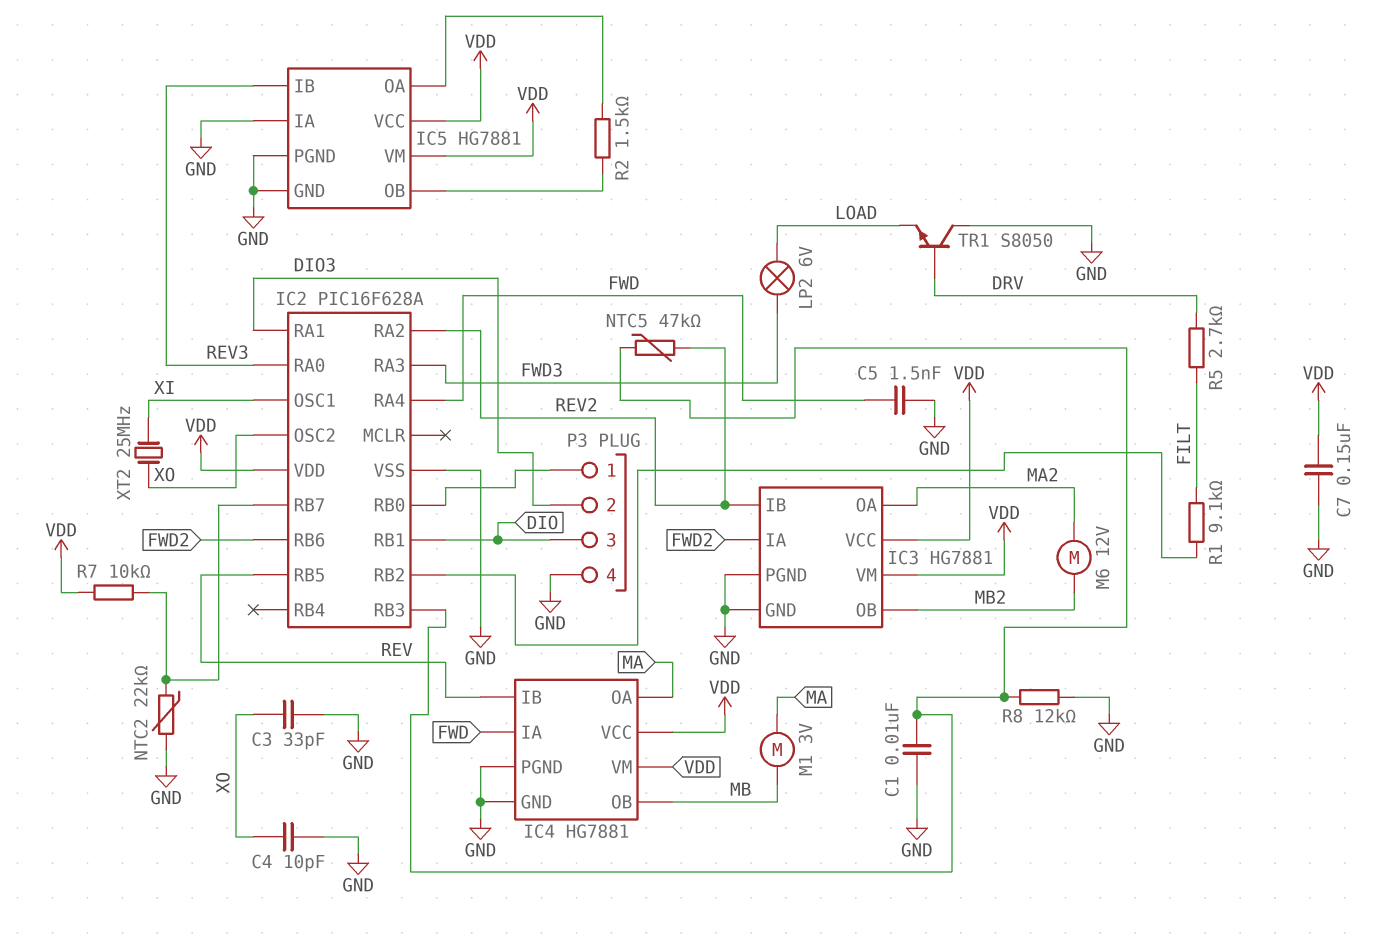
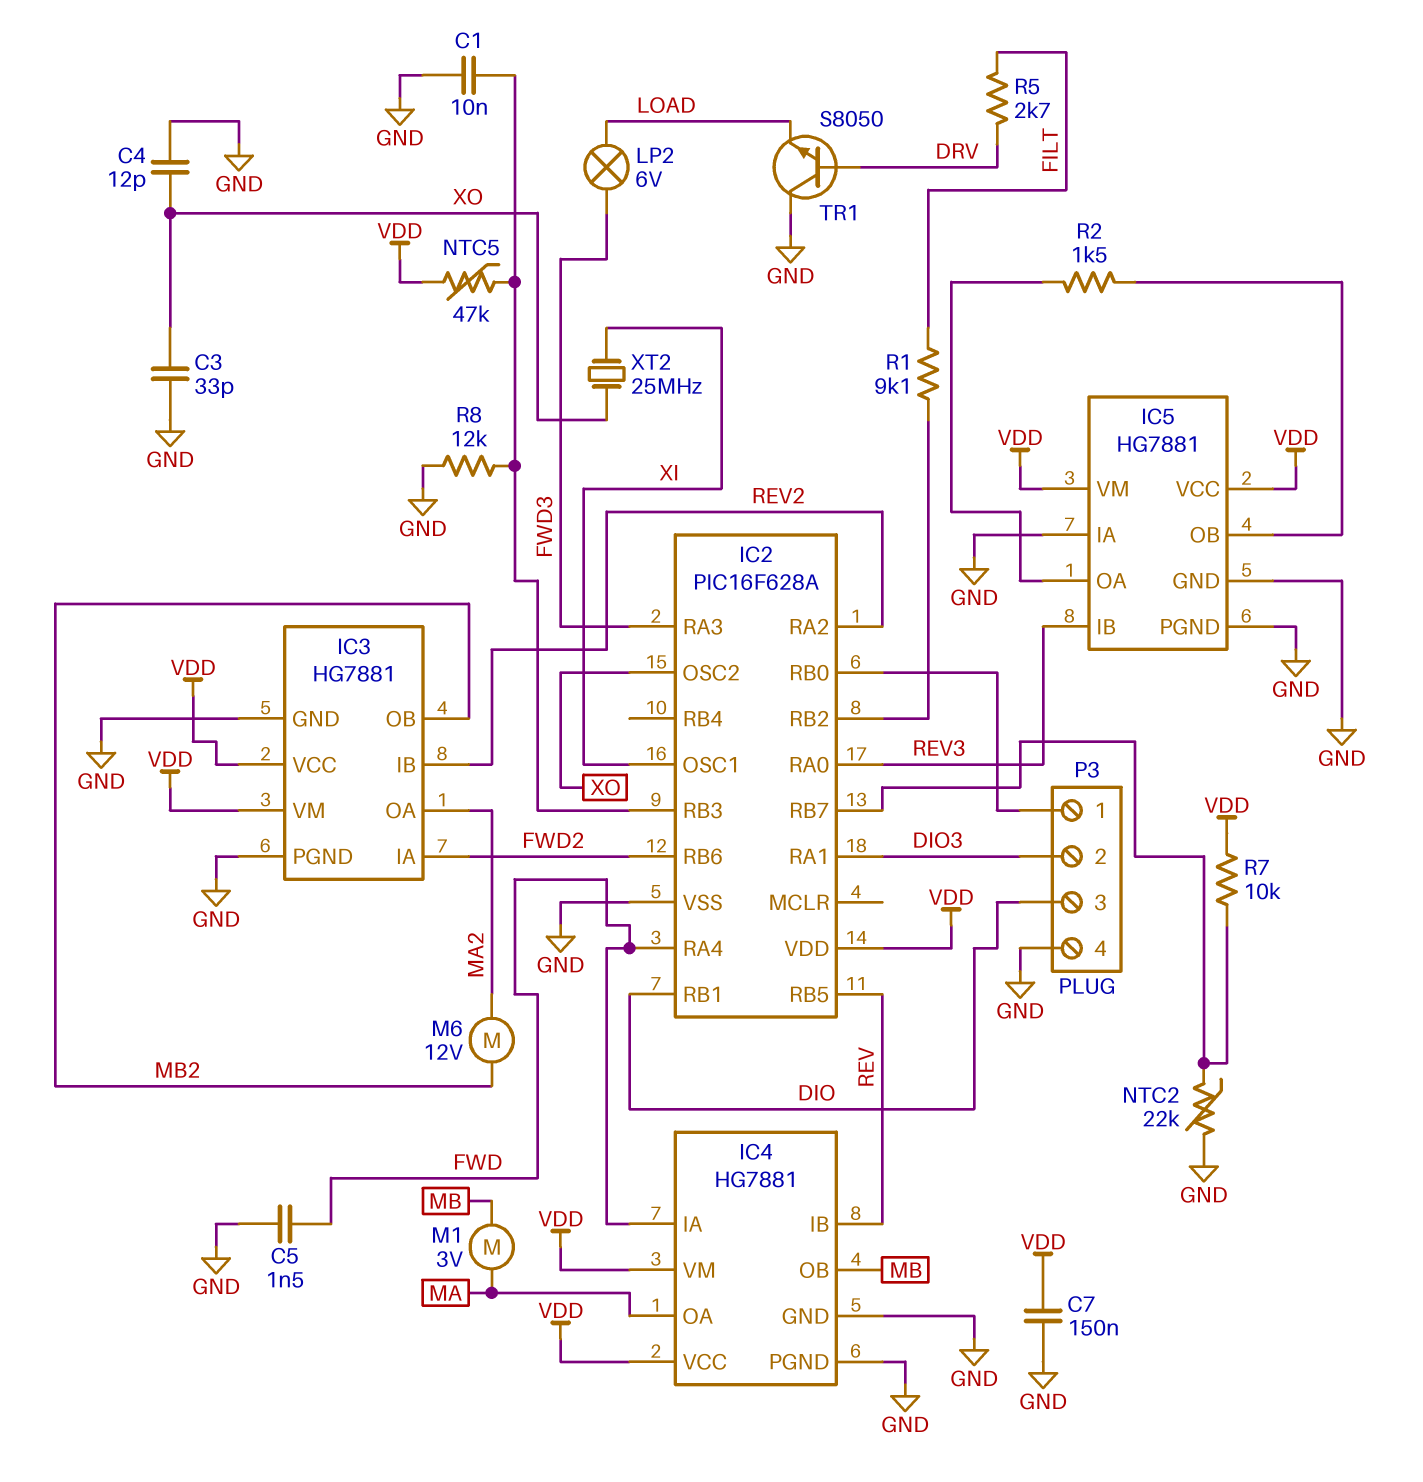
C4: 10pF (GND, XO) -> 12pF (GND, XO)
NTC5: 47k (IC2/RB3, REV2) -> 47k (IC2/RB3, VDD)

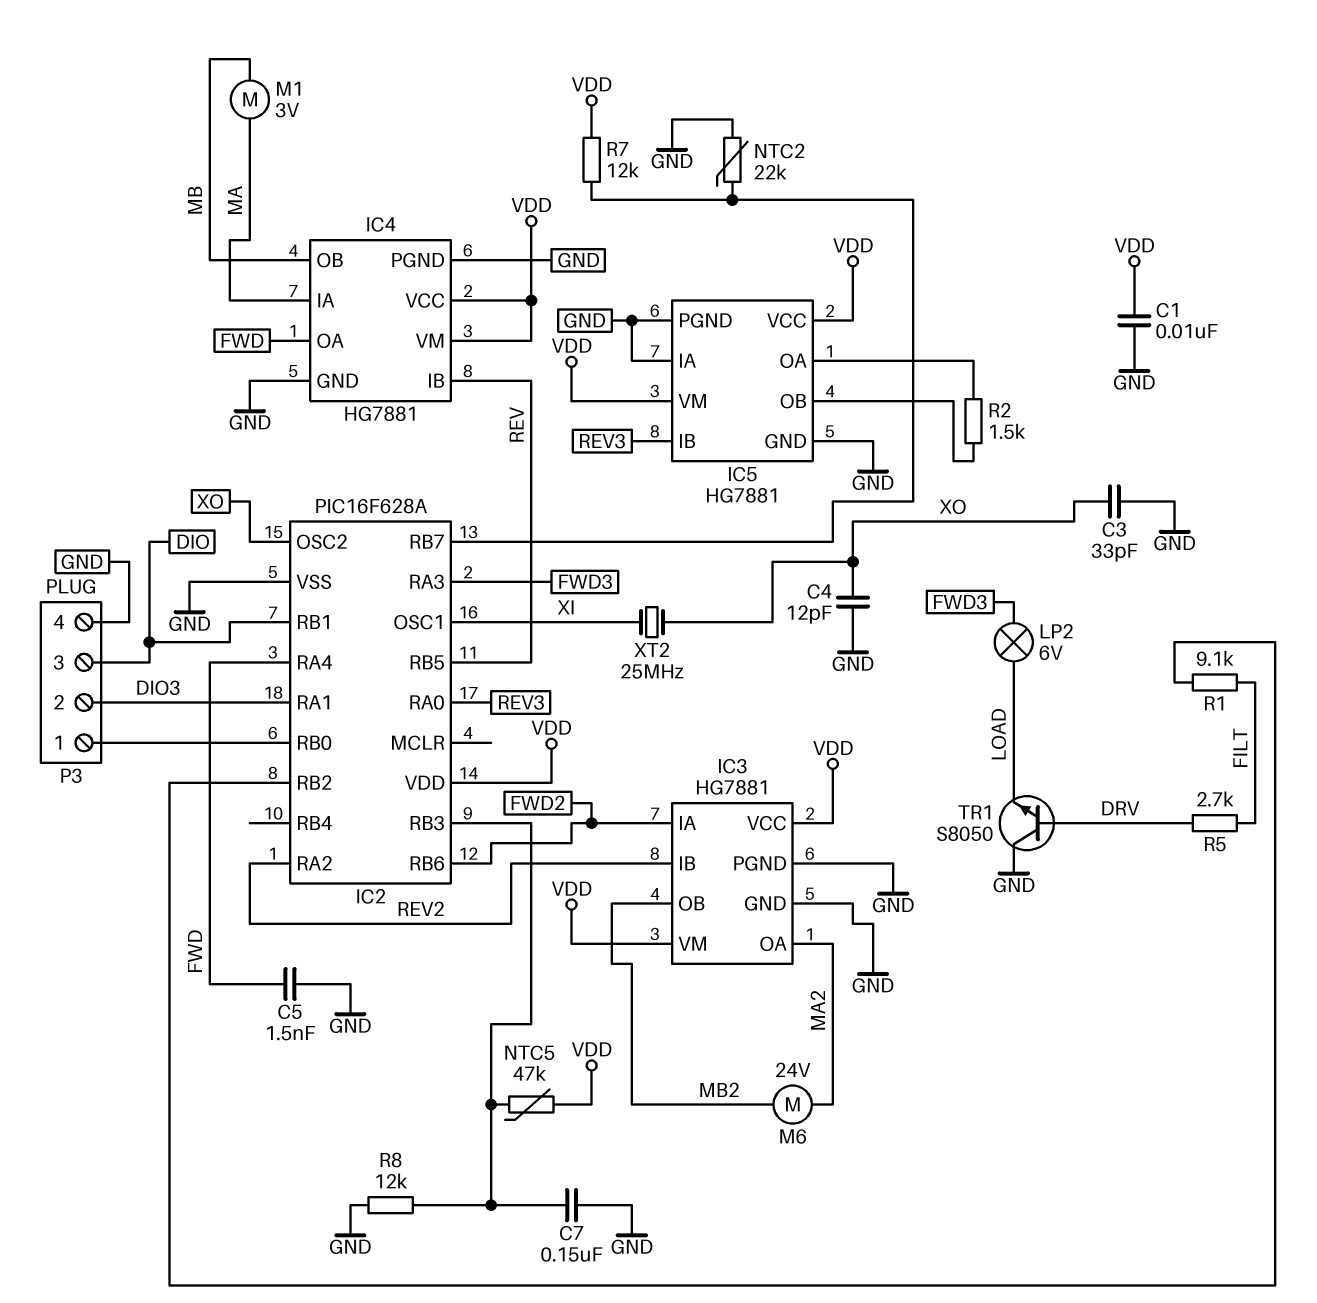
C1: 10nF (GND, IC2/RB3) -> 10nF (GND, VDD)
C7: 150nF (GND, VDD) -> 150nF (GND, IC2/RB3)
IC4 pin IA: FWD -> MA
IC4 pin OA: MA -> FWD
M6: motor 12V (MA2, MB2) -> motor 24V (MA2, MB2)
R7: 10k (IC2/RB7, VDD) -> 12k (IC2/RB7, VDD)

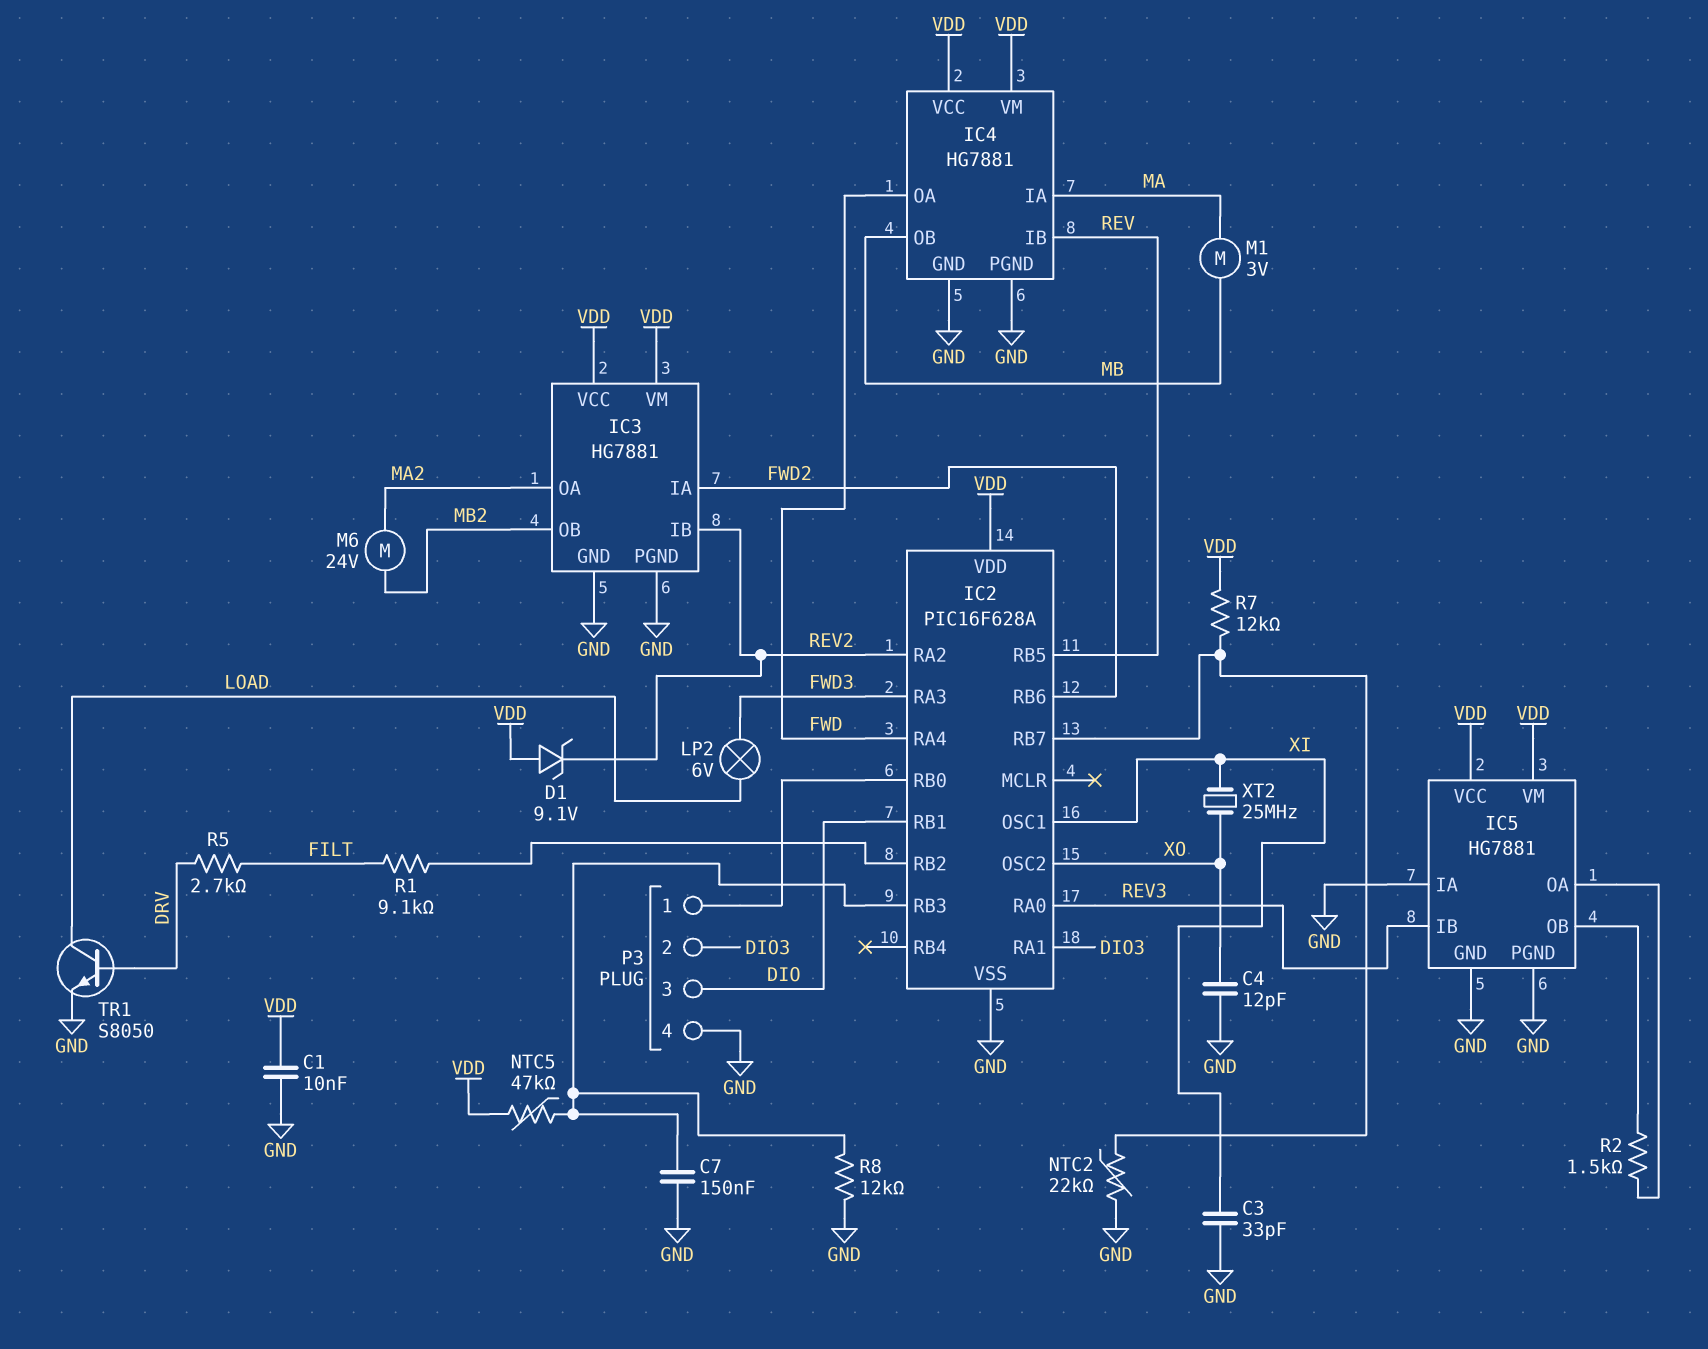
C3: 33pF (GND, XO) -> 33pF (GND, XI)
C5: 1.5nF (FWD, GND) -> none
D1: none -> zener 9.1V (A VDD, K REV2)
TR1: NPN S8050 (B DRV, C GND, E LOAD) -> NPN S8050 (B DRV, C LOAD, E GND)

